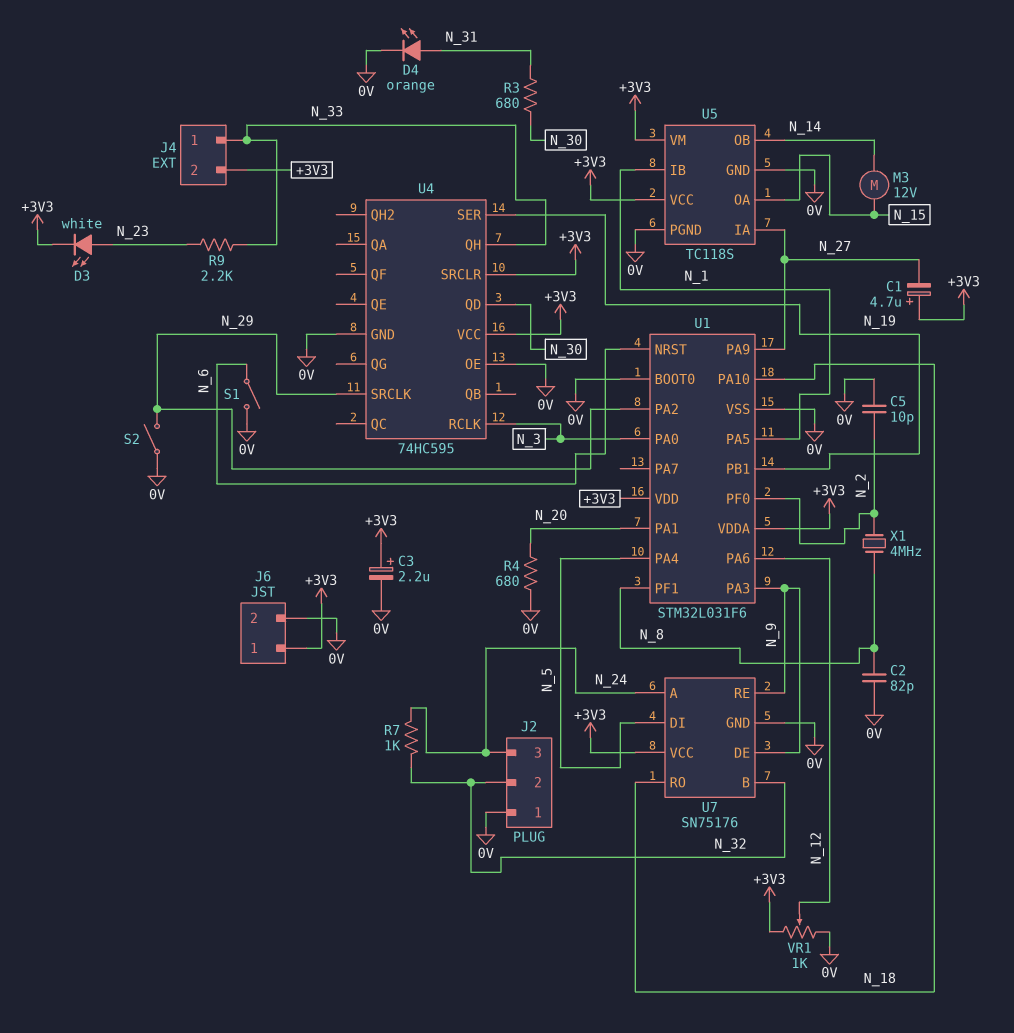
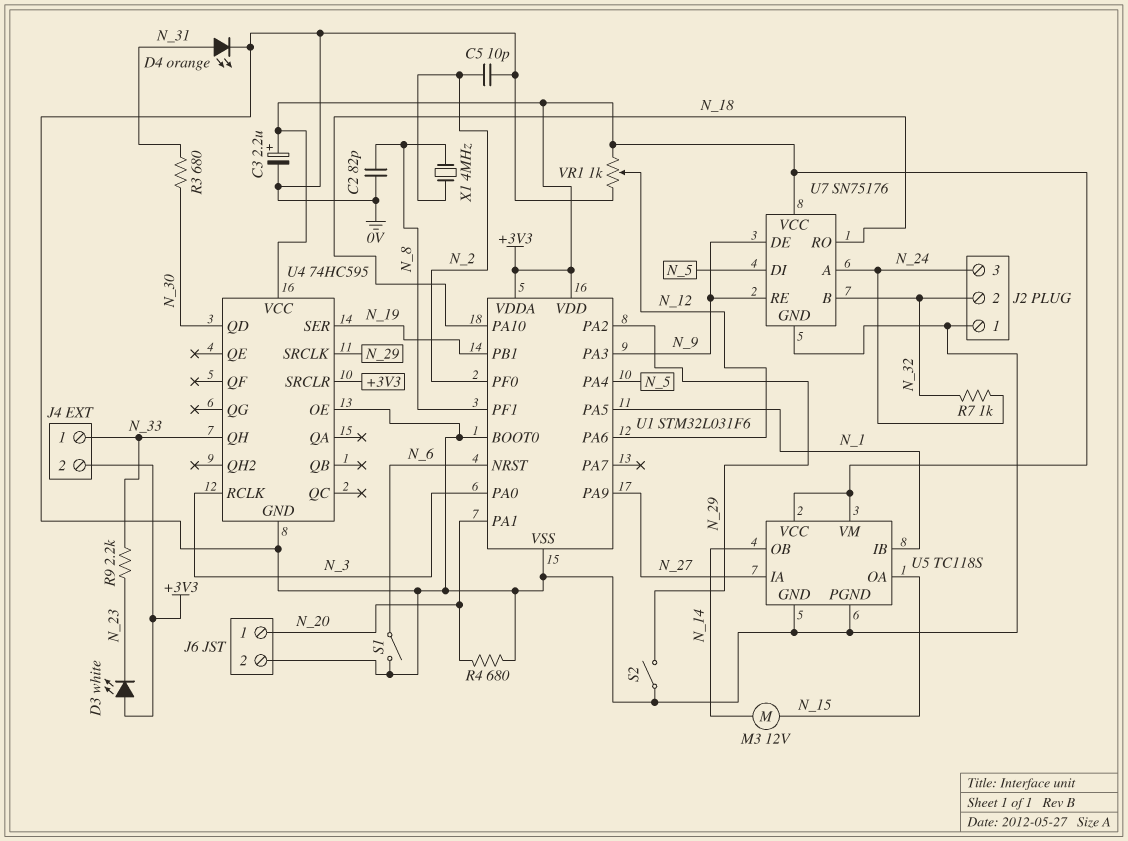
C1: 4.7uF (plus +3V3, minus N_27) -> none
D3: LED white (A N_23, K +3V3) -> LED white (A +3V3, K N_23)
J6 pin 1: +3V3 -> N_20

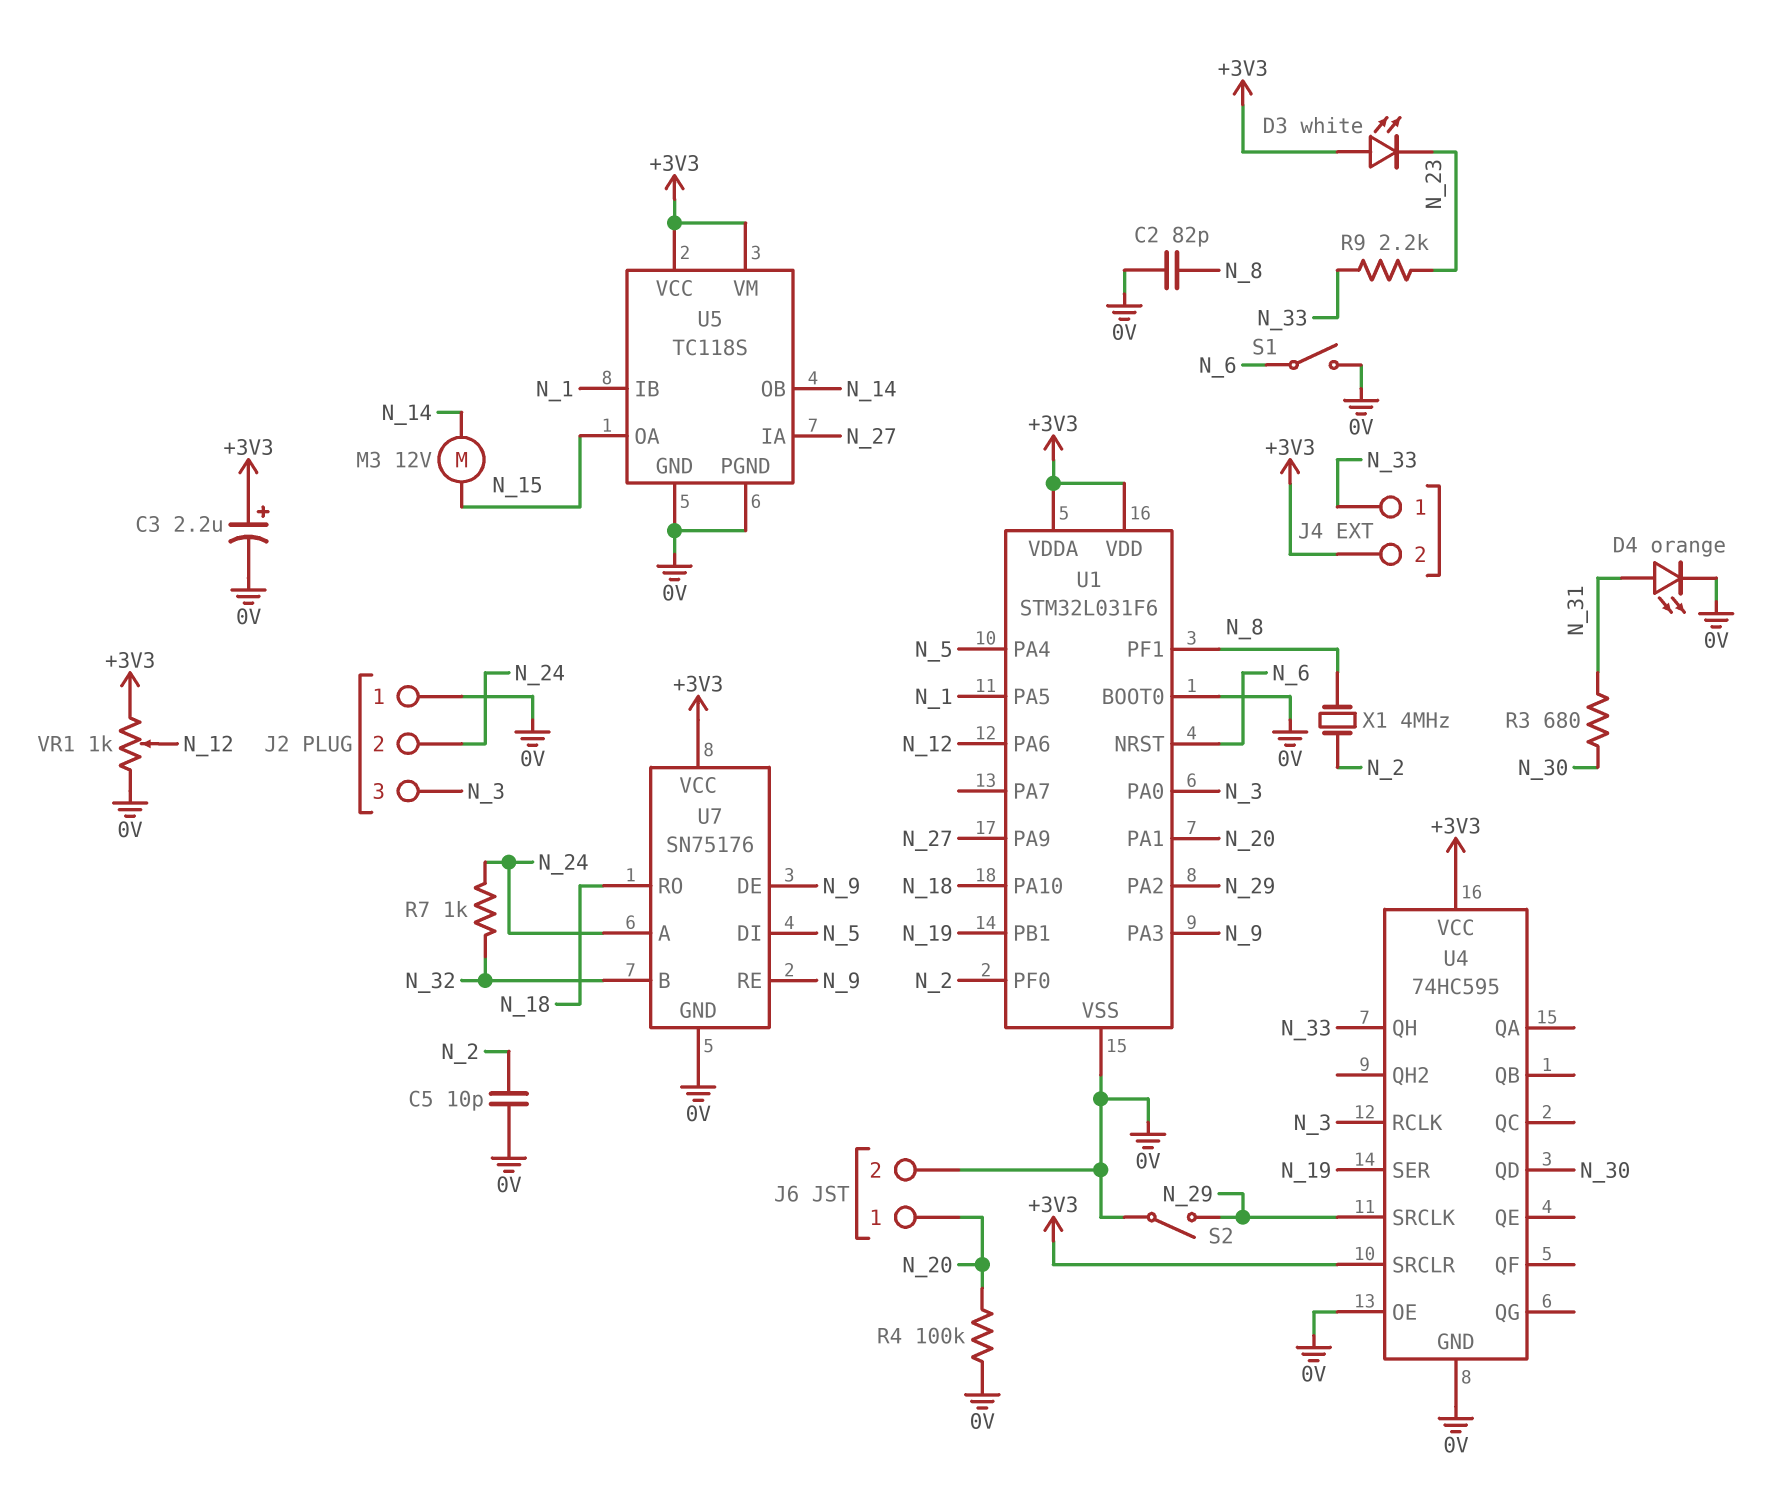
J2 pin 2: N_32 -> N_24
J2 pin 3: N_24 -> N_3
R4: 680 (0V, N_20) -> 100k (0V, N_20)

